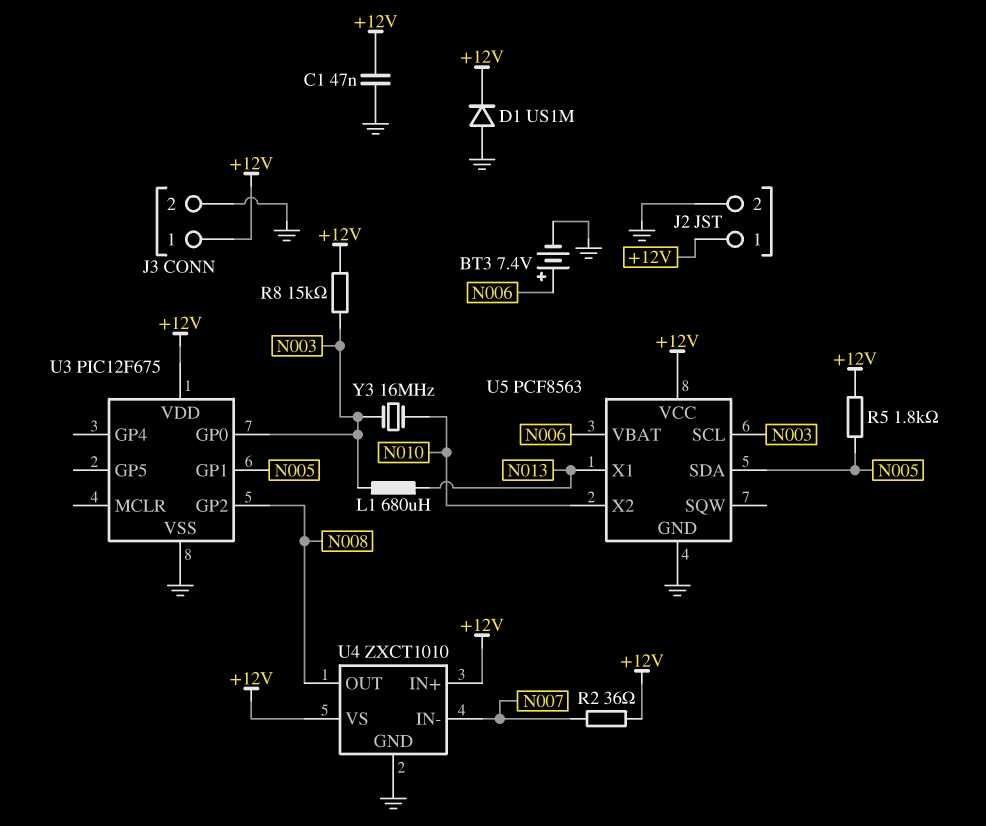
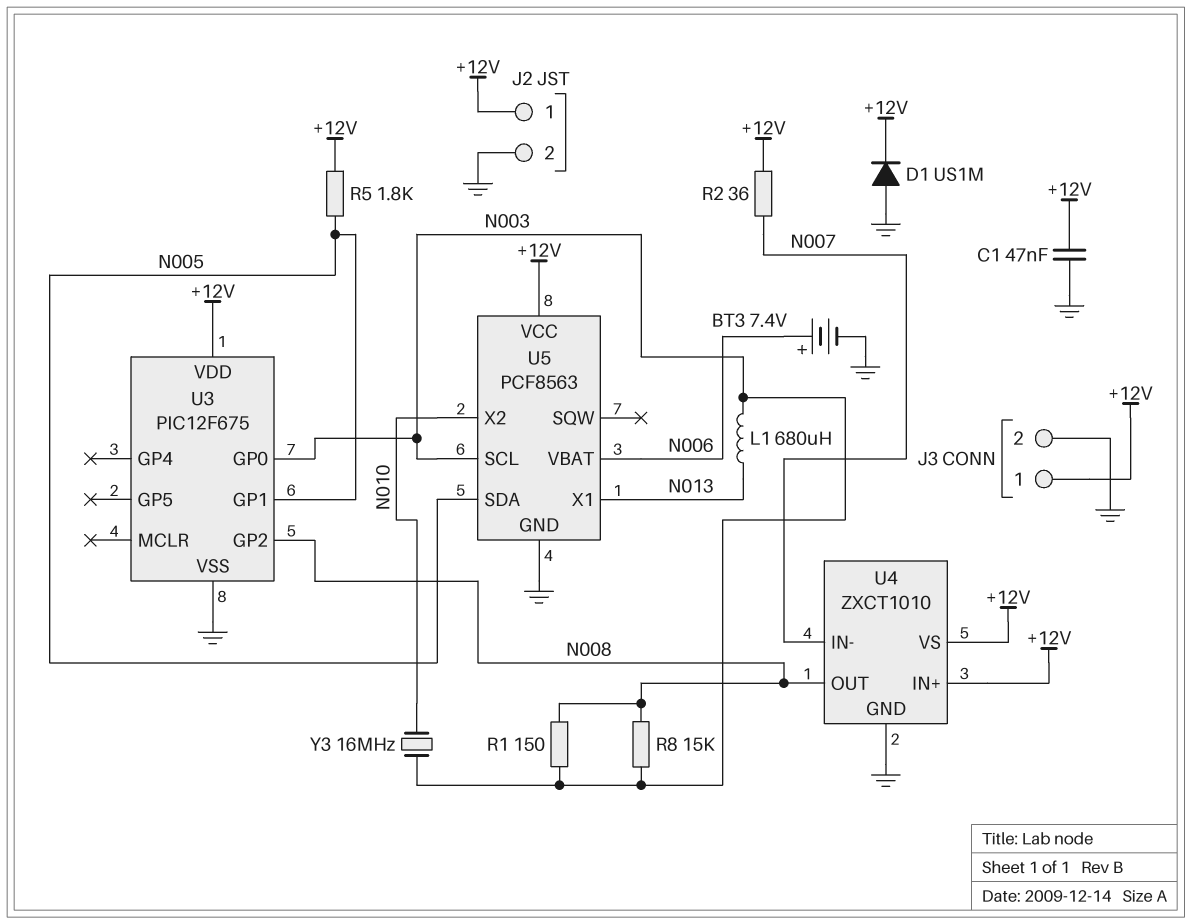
R1: none -> 150 (N003, N008)
R8: 15k (+12V, N003) -> 15k (N003, N008)

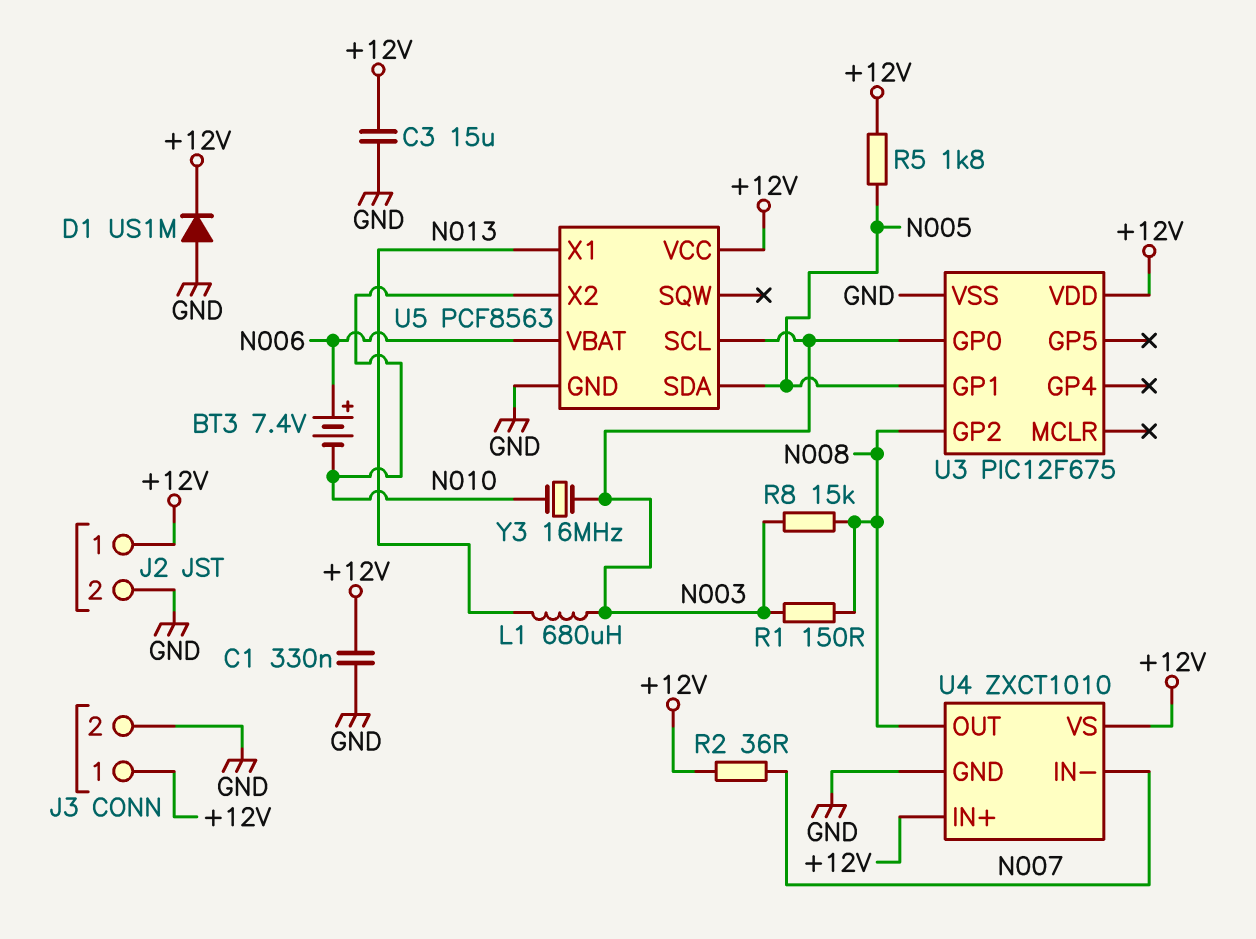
BT3: 7.4V (plus N006, minus GND) -> 7.4V (plus N006, minus N010)
C1: 47nF (+12V, GND) -> 330nF (+12V, GND)
C3: none -> 15uF (+12V, GND)

